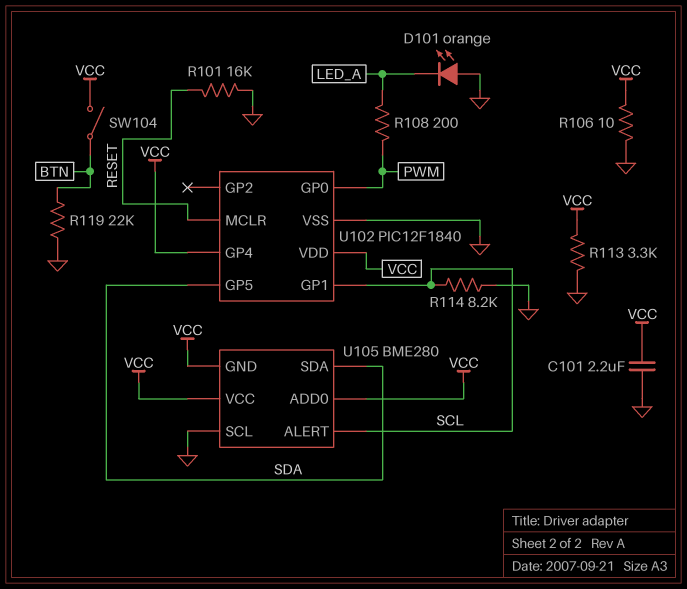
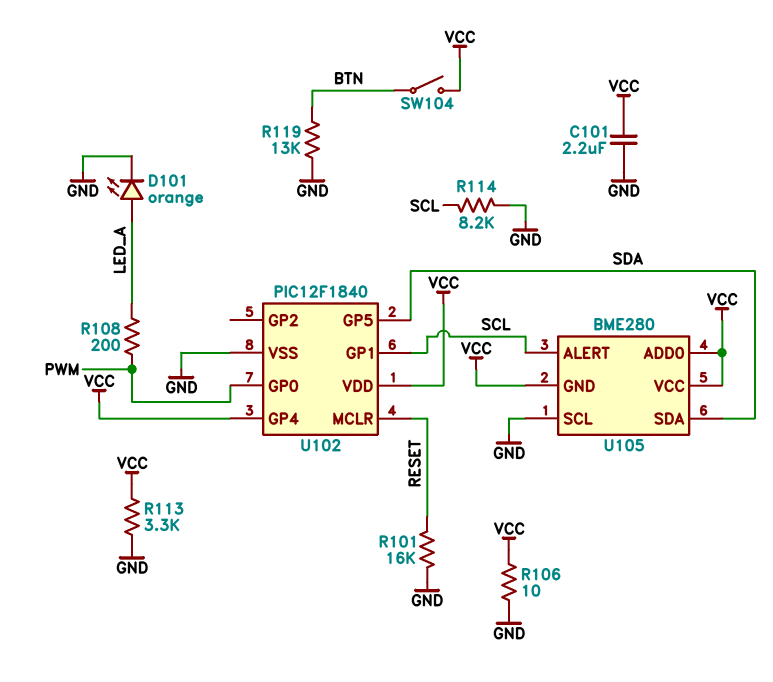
D101: LED orange (A GND, K LED_A) -> LED orange (A LED_A, K GND)
R119: 22k (BTN, GND) -> 13k (BTN, GND)

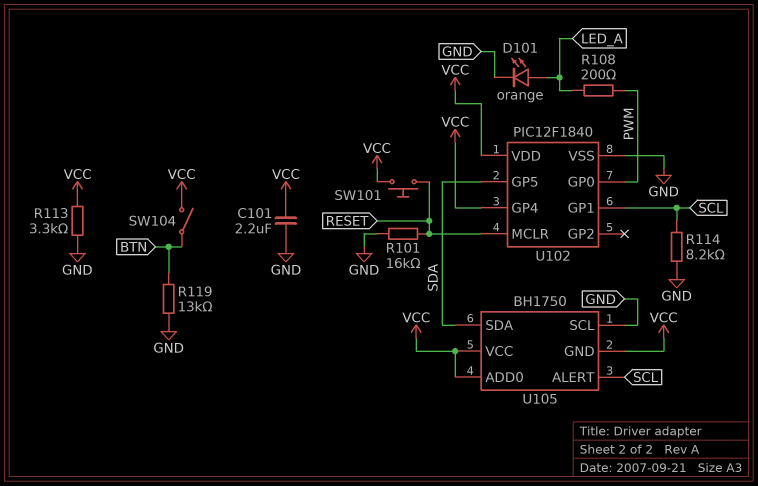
R106: 10 (GND, VCC) -> none
SW101: none -> button (RESET, VCC)
U105: BME280 -> BH1750

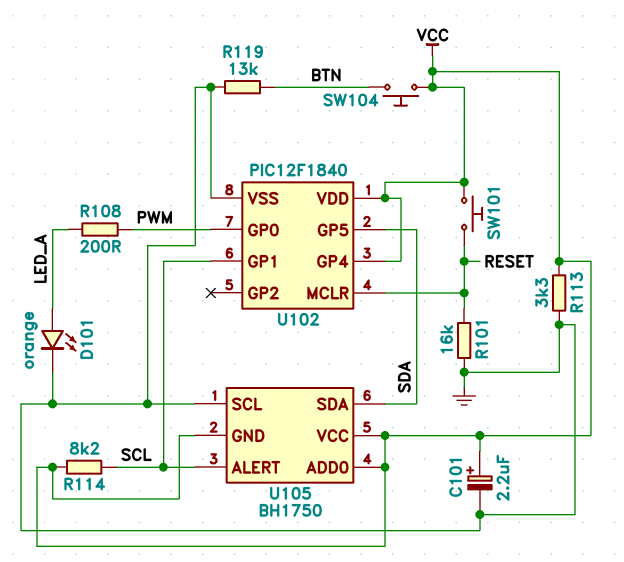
C101: 2.2uF (GND, VCC) -> 2.2uF (plus VCC, minus GND)
R114: 8.2k (GND, SCL) -> 8.2k (SCL, VCC)
SW104: switch (BTN, VCC) -> button (BTN, VCC)

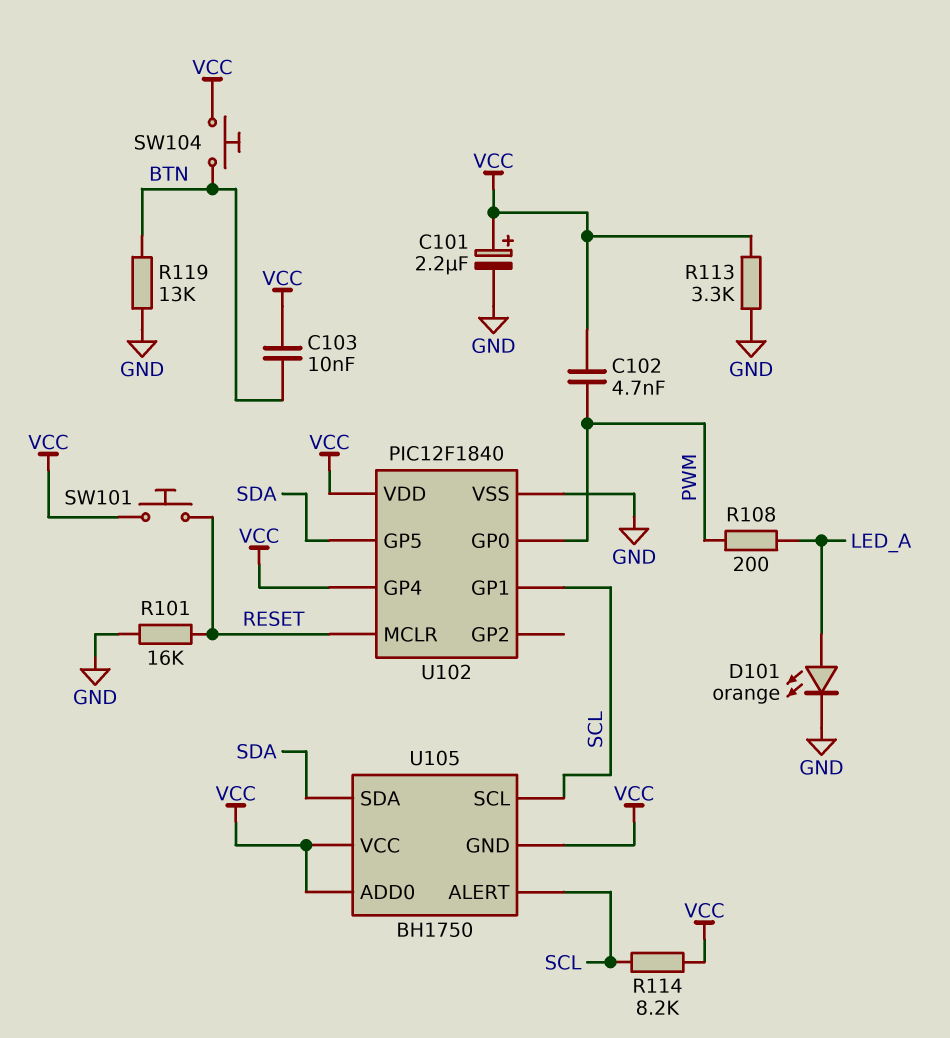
C102: none -> 4.7nF (PWM, VCC)
C103: none -> 10nF (BTN, VCC)
U105 pin SCL: GND -> SCL

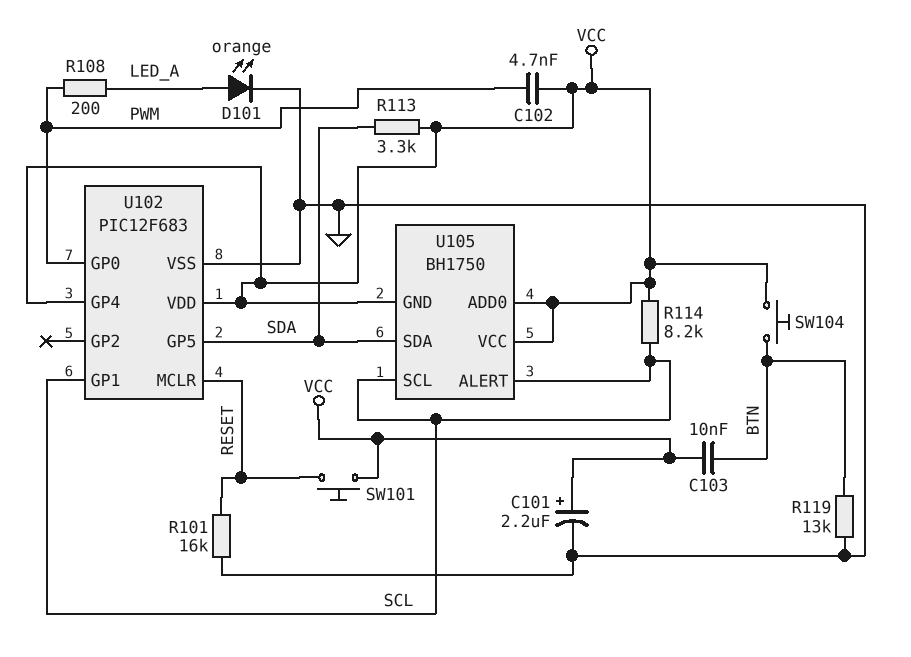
R113: 3.3k (GND, VCC) -> 3.3k (SDA, VCC)
U102: PIC12F1840 -> PIC12F683

